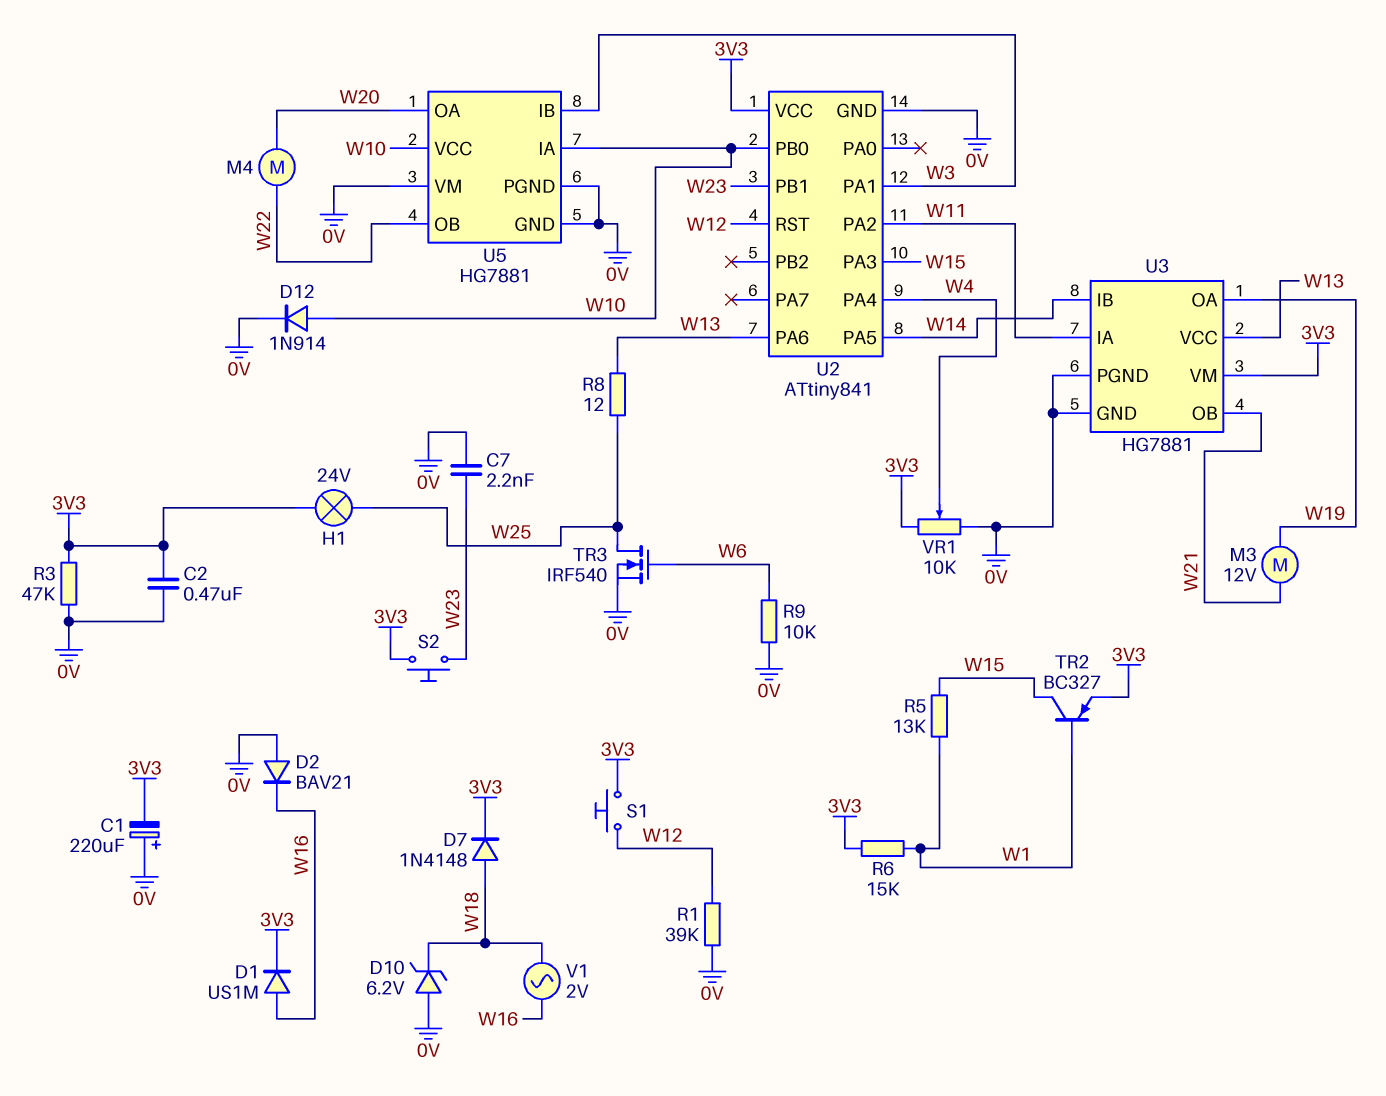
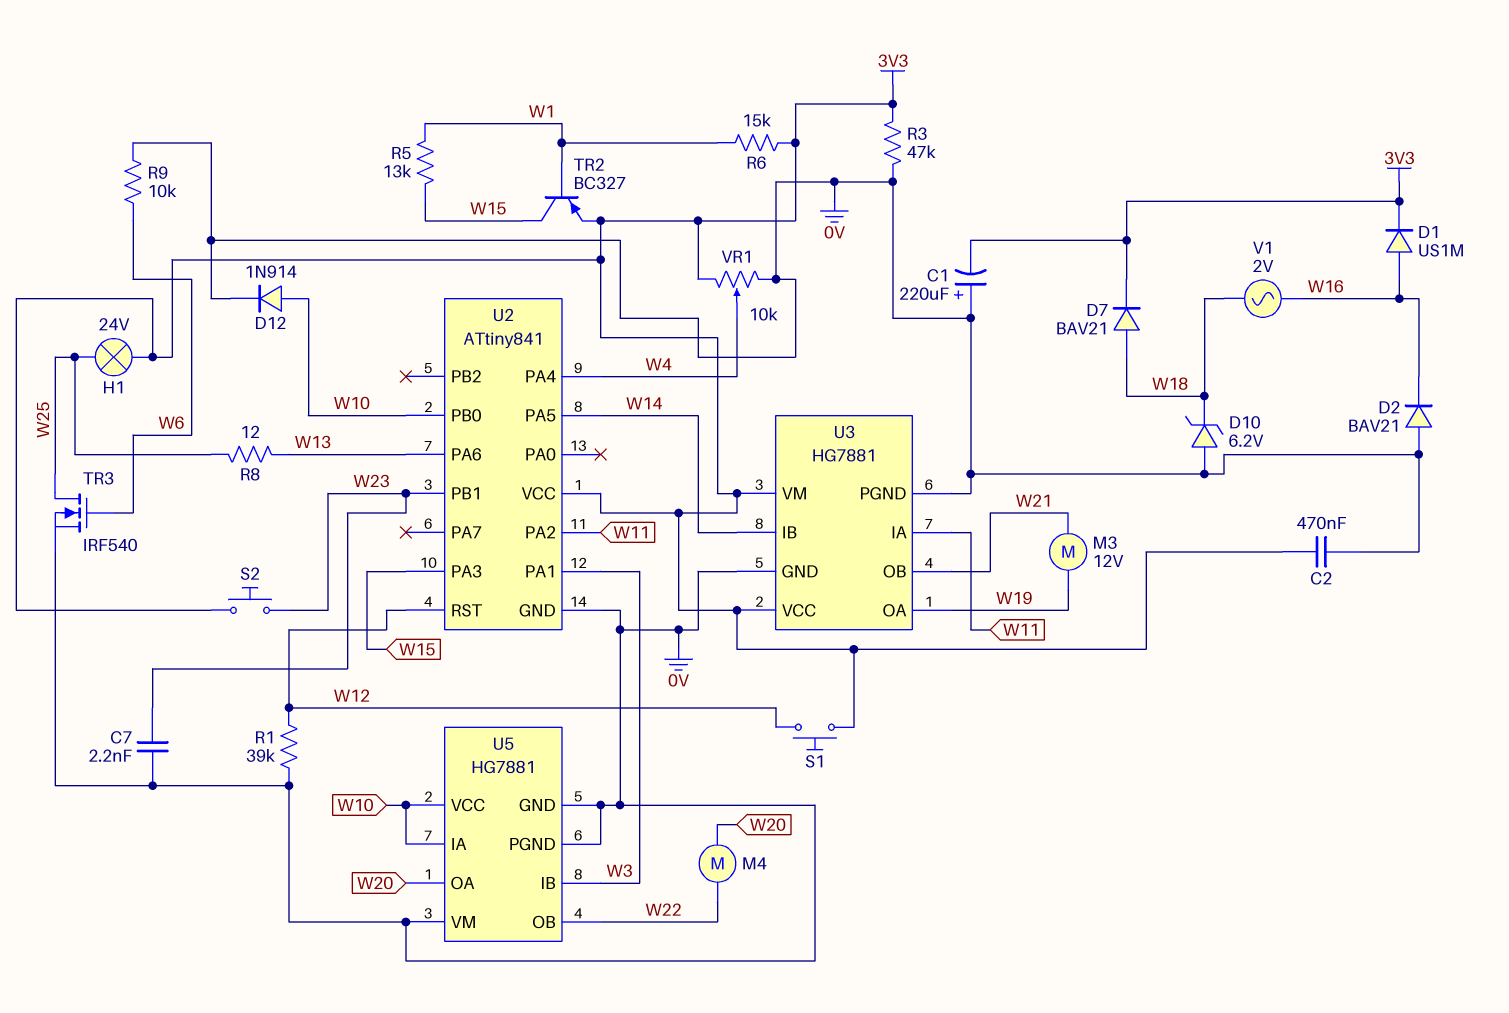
D7: diode 1N4148 (A W18, K 3V3) -> diode BAV21 (A W18, K 3V3)
U3 pin VCC: W13 -> 3V3

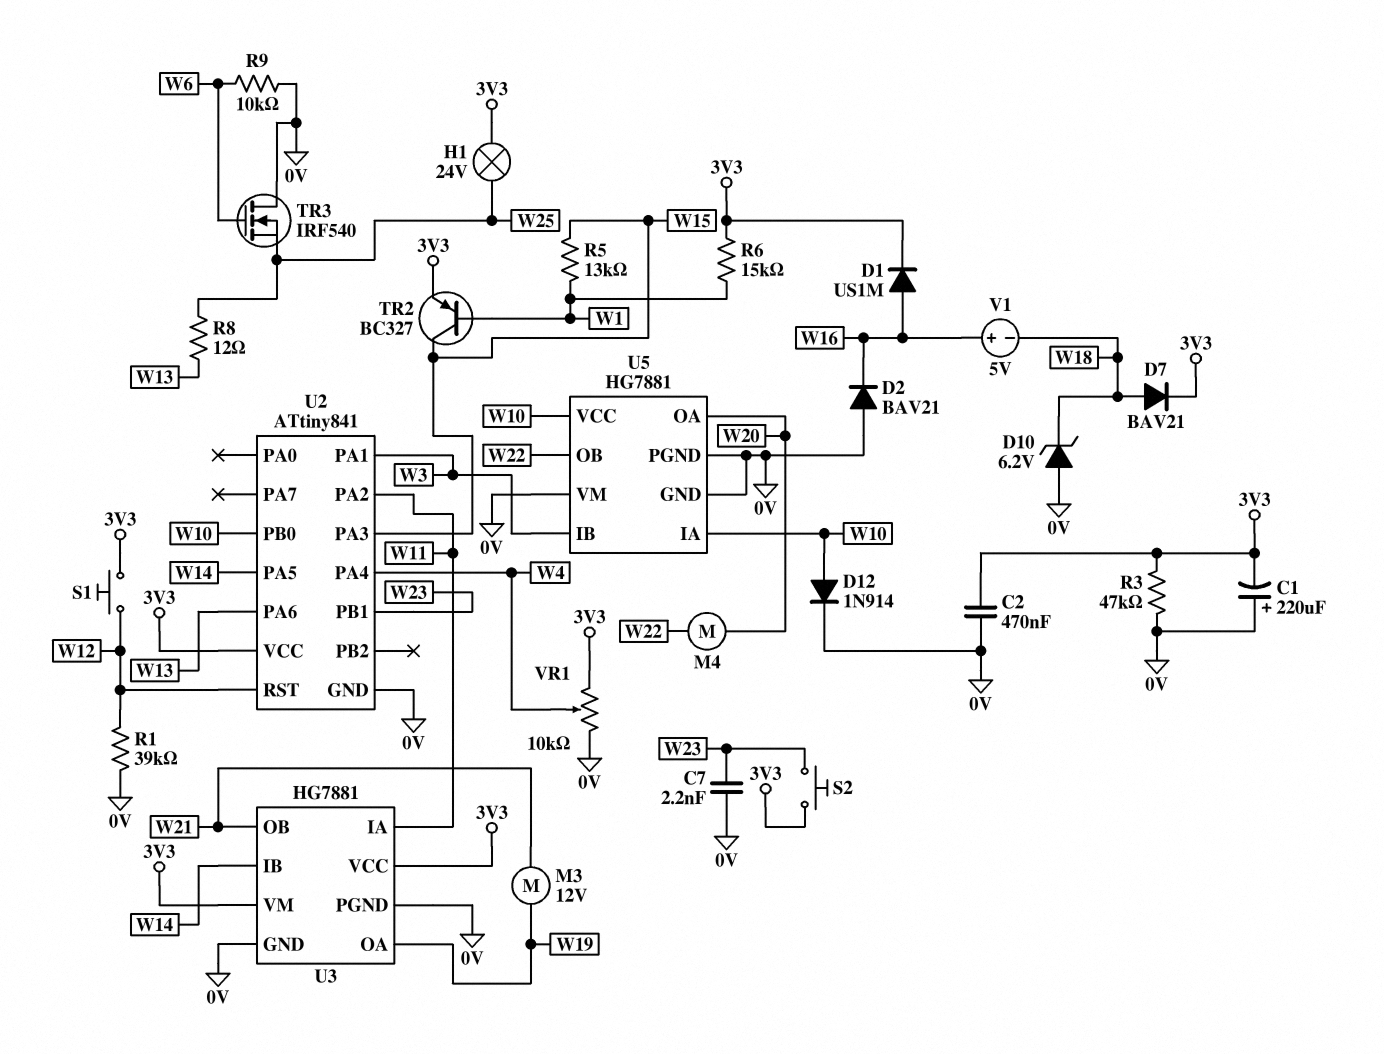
TR3: NMOS IRF540 (G W6, D W25, S 0V) -> NMOS IRF540 (G W6, D 0V, S W25)
V1: AC 2V (W16, W18) -> 5V (plus W16, minus W18)

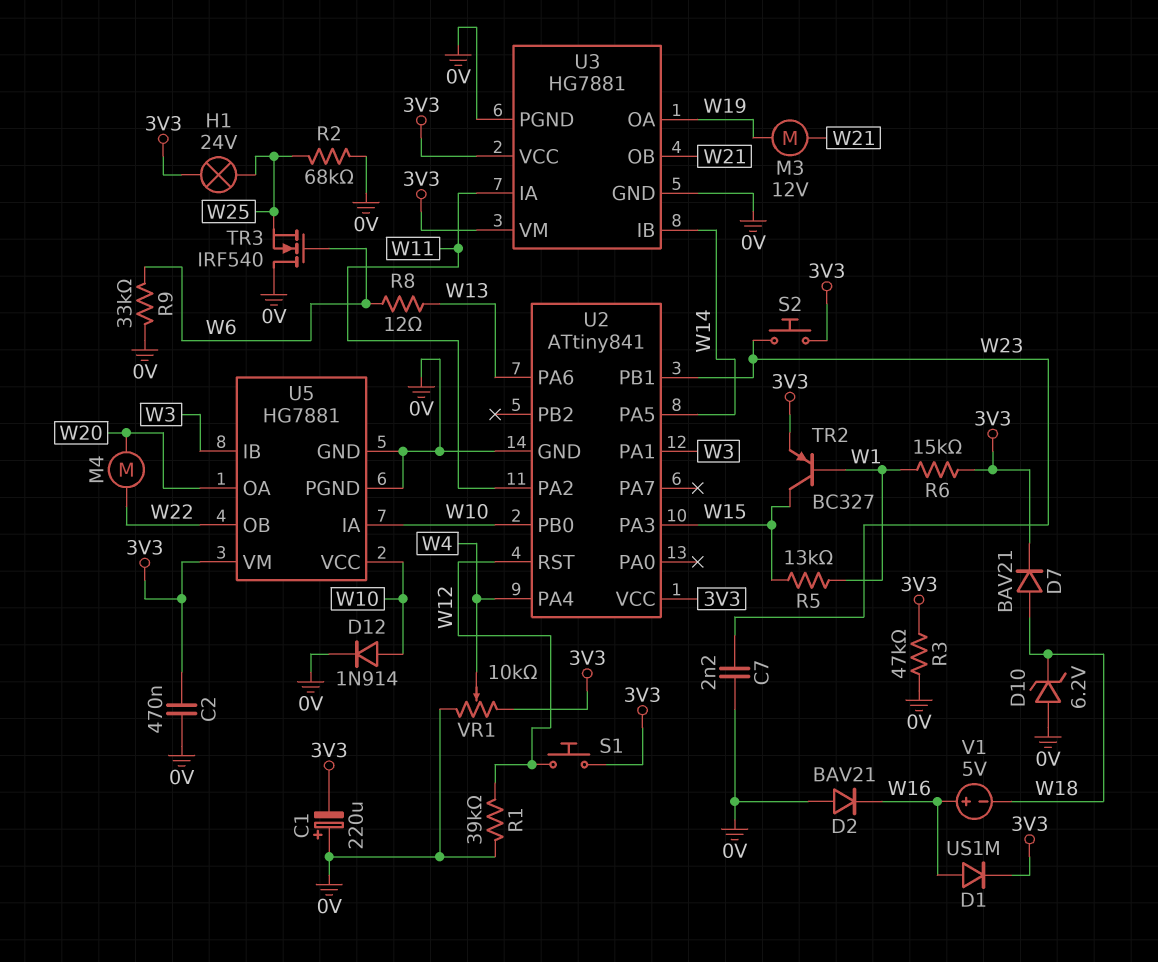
R2: none -> 68k (0V, W25)
R8: 12 (W13, W25) -> 12 (W6, W13)
R9: 10k (0V, W6) -> 33k (0V, W6)
U5 pin VM: 0V -> 3V3

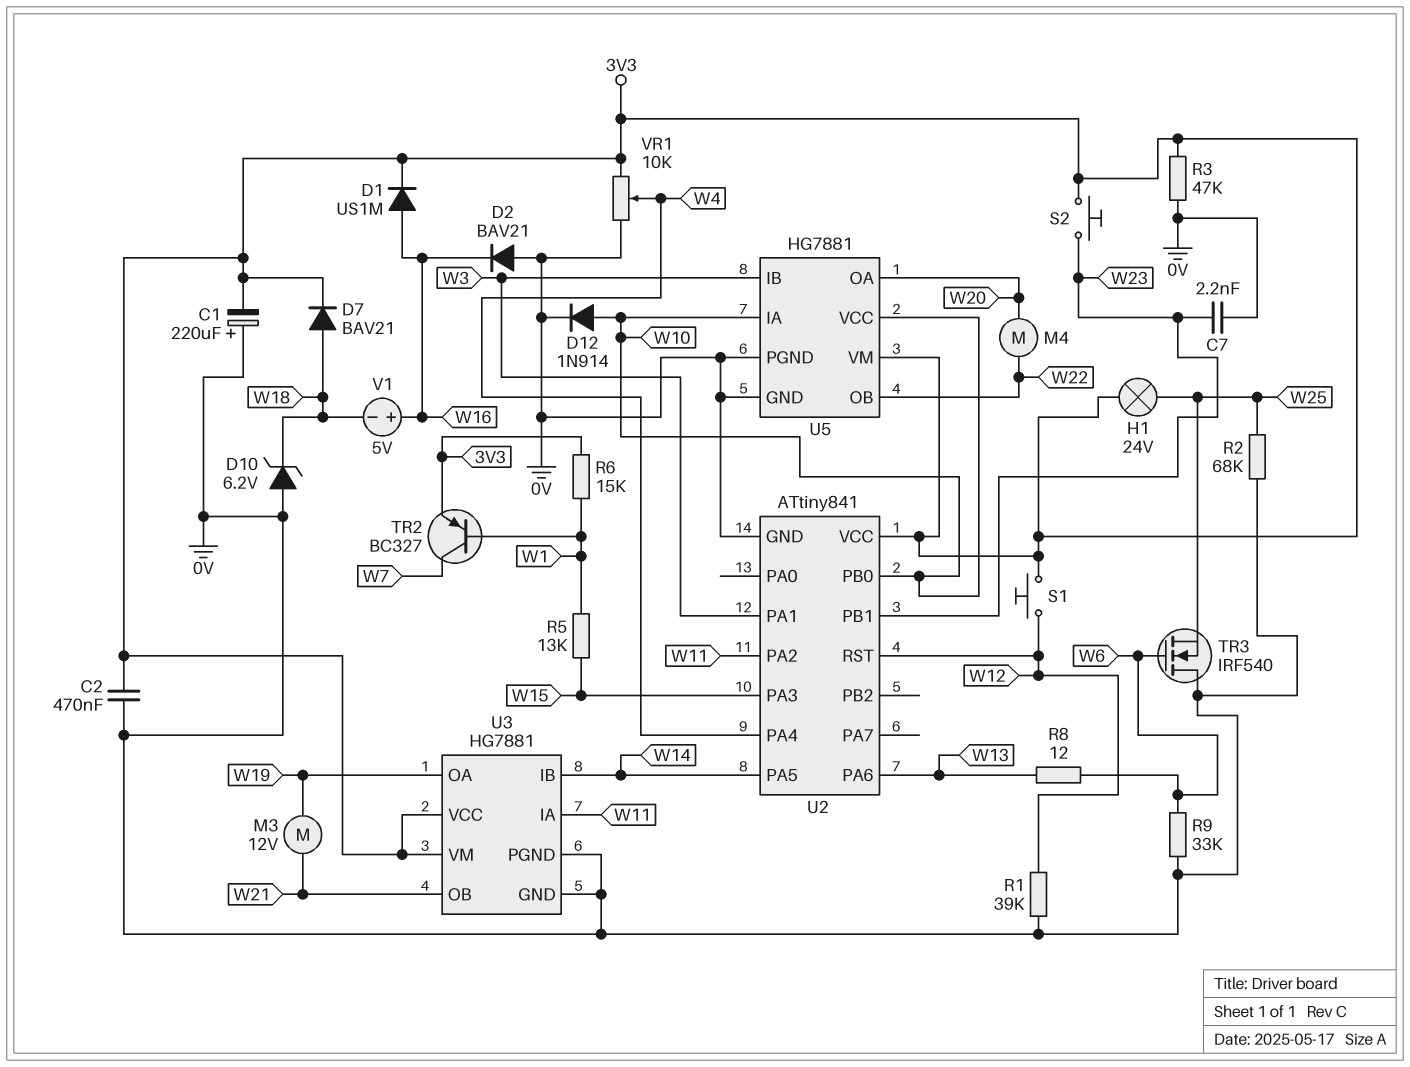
TR2: PNP BC327 (B W1, C W15, E 3V3) -> PNP BC327 (B W1, C W7, E 3V3)

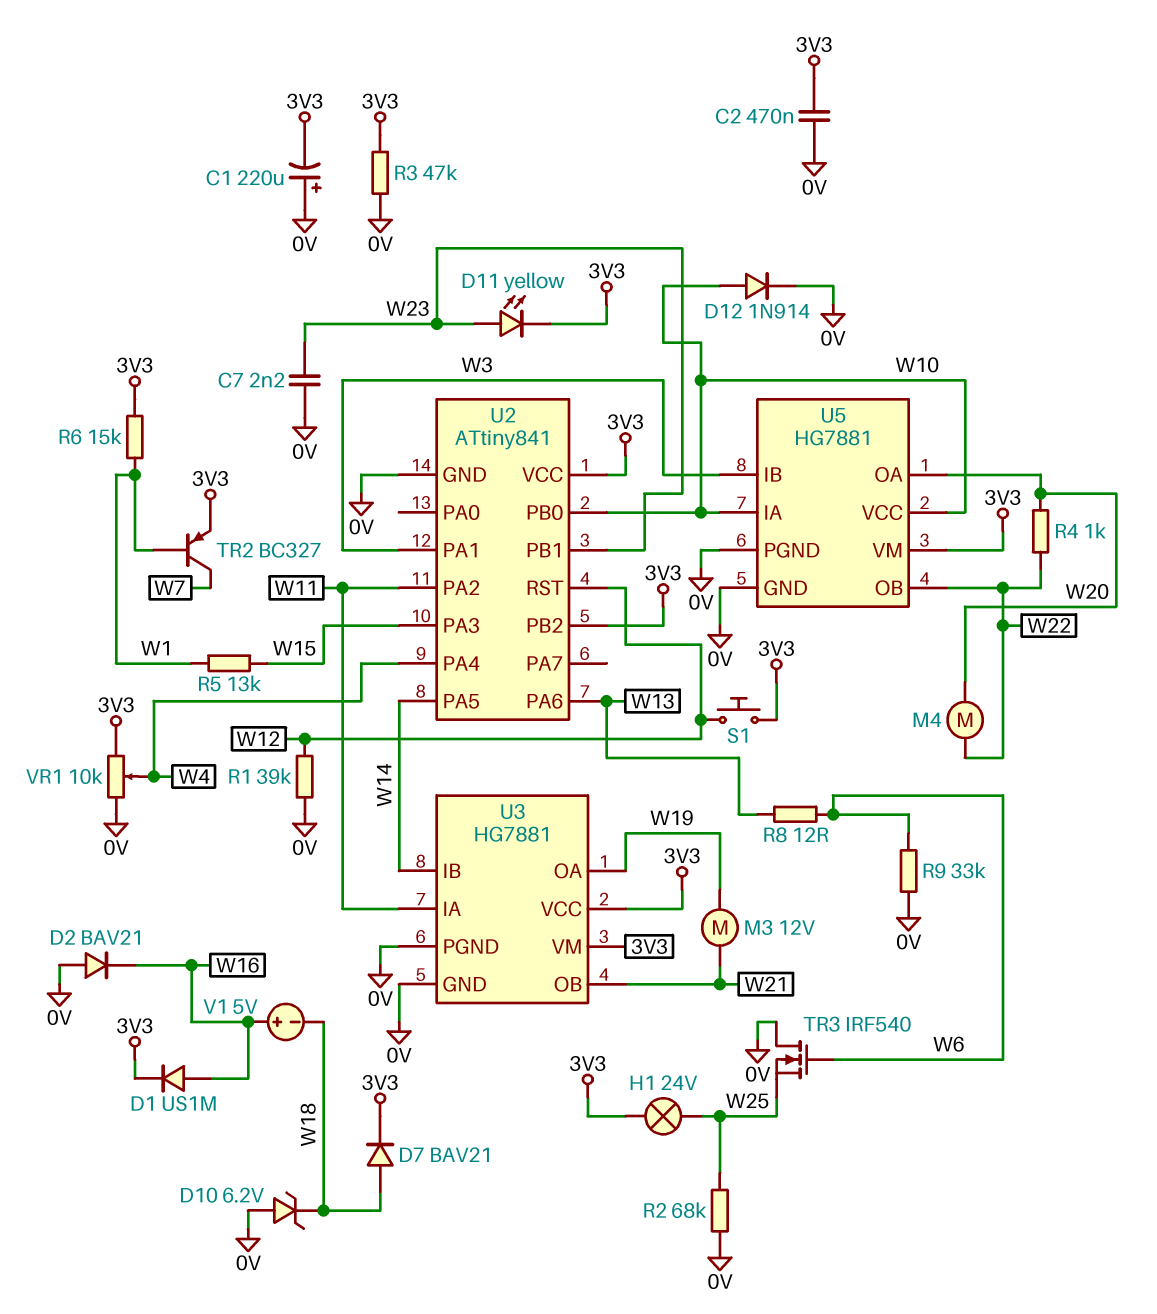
D11: none -> LED yellow (A W23, K 3V3)
R4: none -> 1k (W20, W22)
S2: button (3V3, W23) -> none
U2 pin PB2: none -> 3V3

